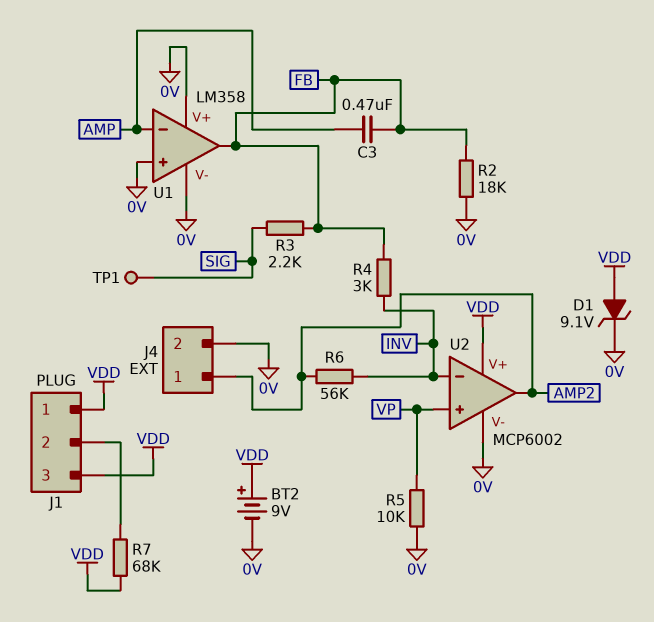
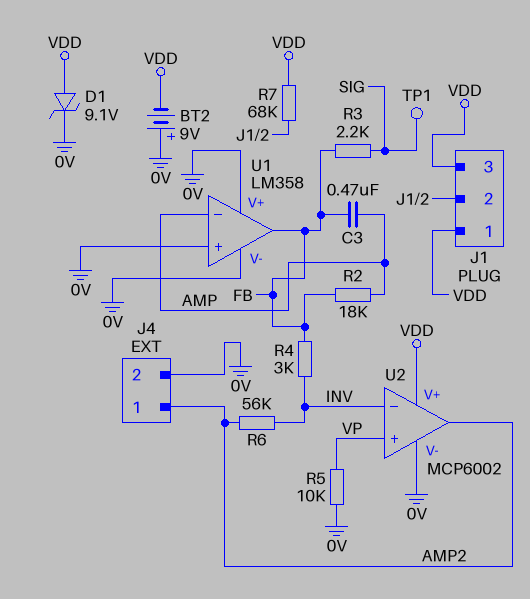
BT2: 9V (plus VDD, minus 0V) -> 9V (plus 0V, minus VDD)
R2: 18k (0V, FB) -> 18k (AMP, FB)

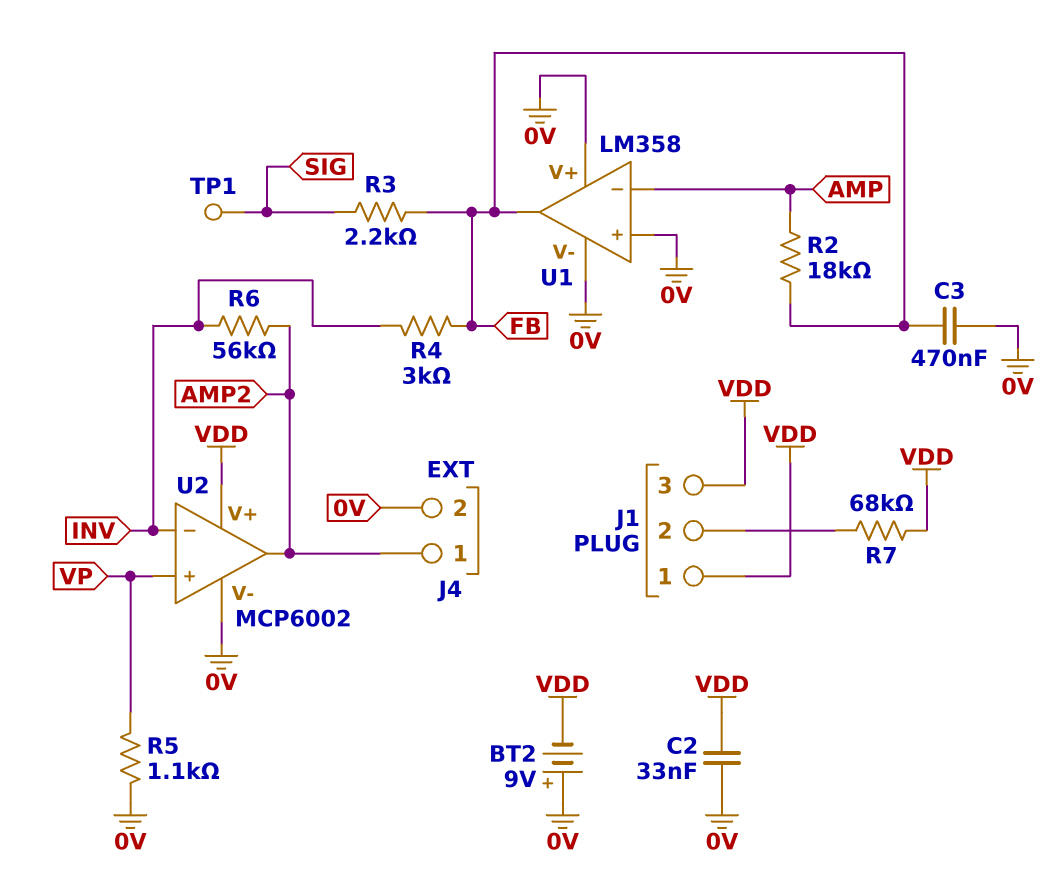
C2: none -> 33nF (0V, VDD)
C3: 470nF (AMP, FB) -> 470nF (0V, FB)
D1: zener 9.1V (A VDD, K 0V) -> none
R5: 10k (0V, VP) -> 1.1k (0V, VP)

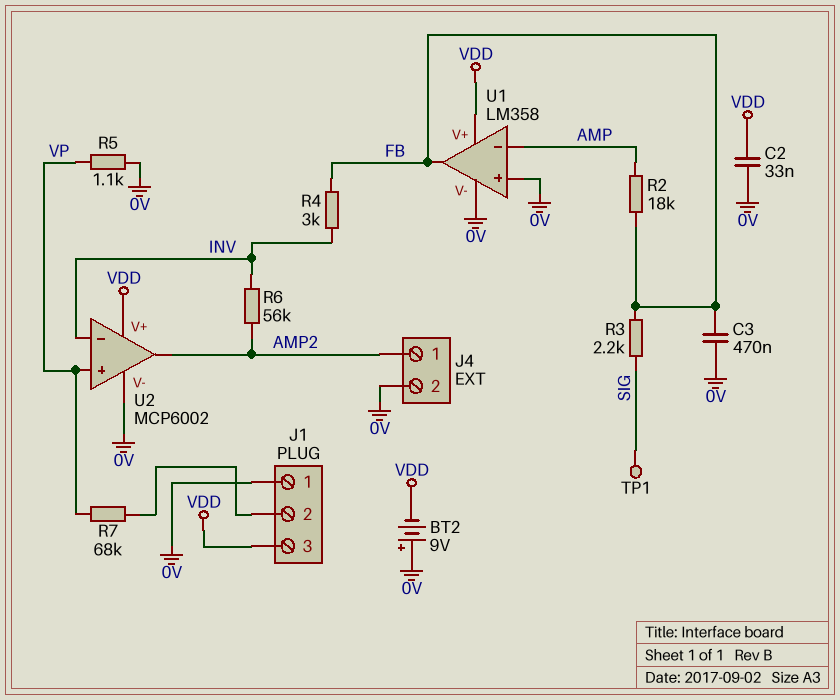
J1 pin 1: VDD -> 0V
R7: 68k (J1/2, VDD) -> 68k (J1/2, VP)
U1 pin V+: 0V -> VDD

